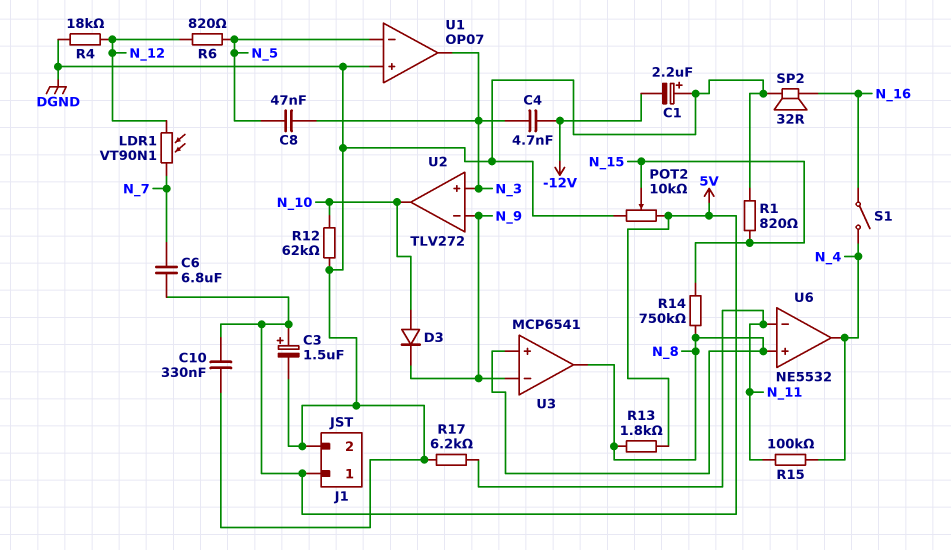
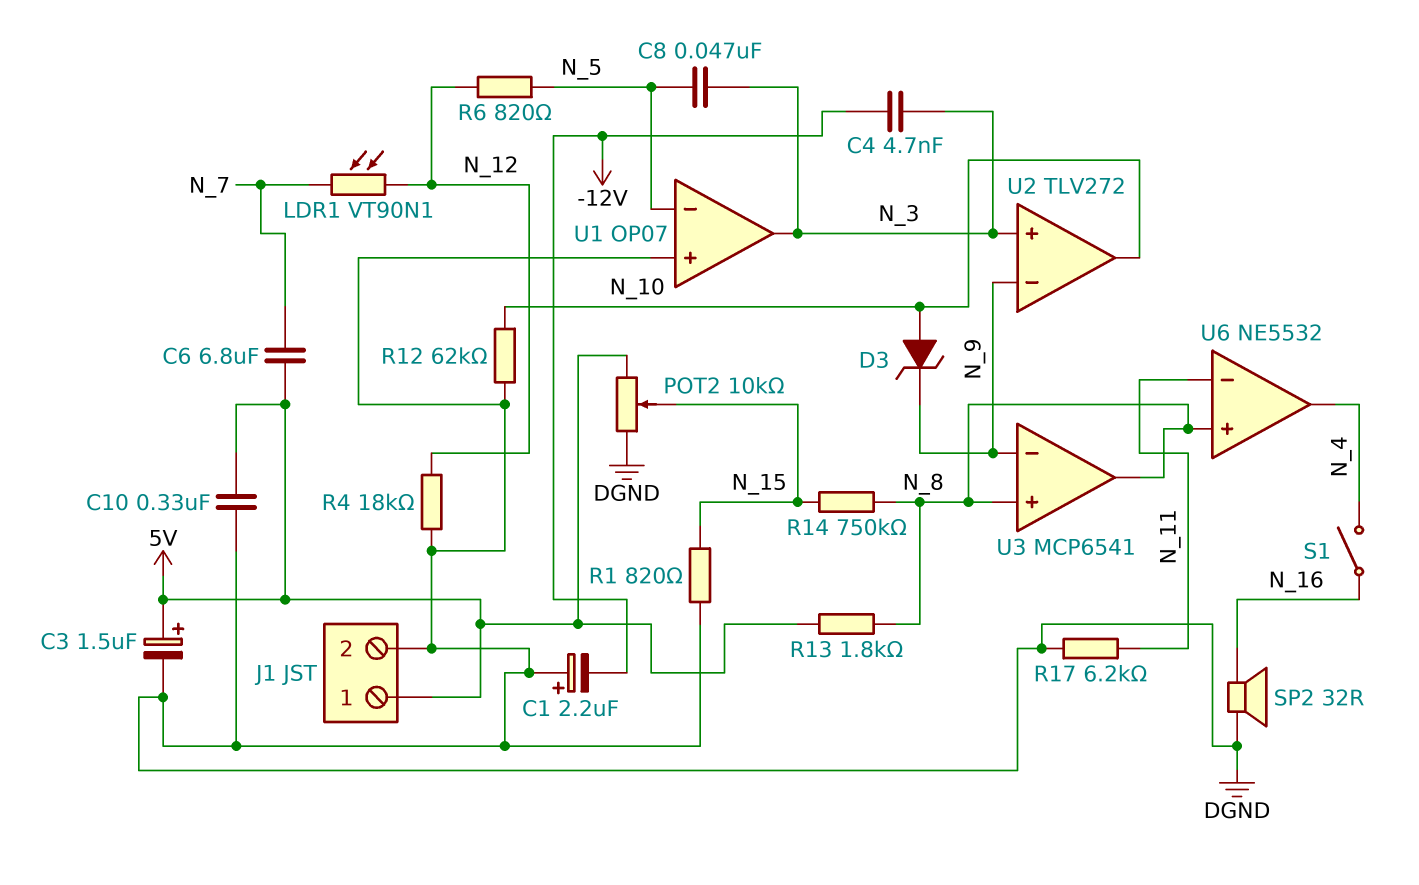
D3: diode (A N_10, K N_9) -> zener (A N_10, K N_9)
R15: 100k (N_4, N_11) -> none

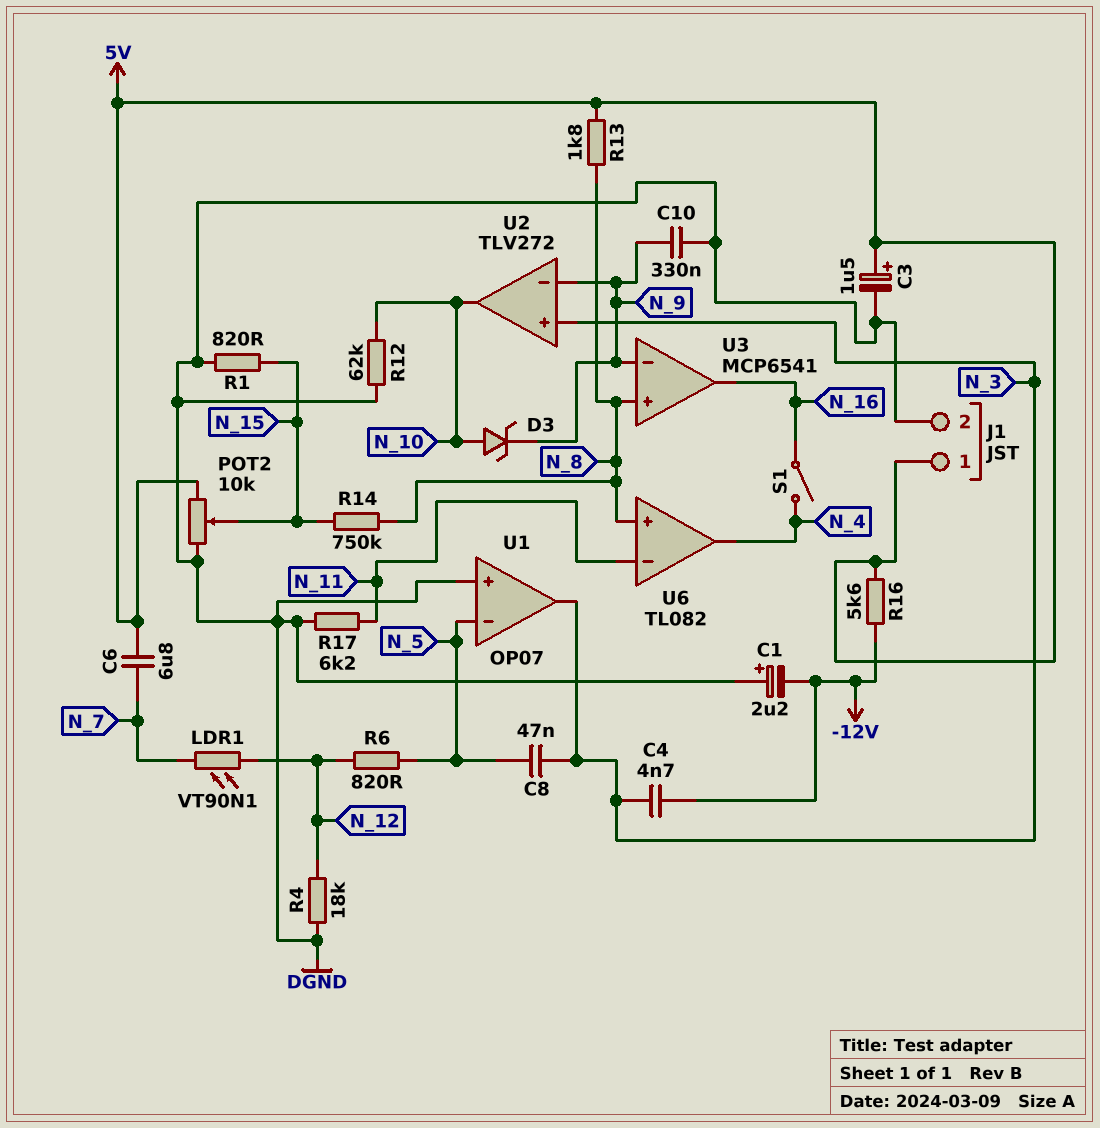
C10: 330nF (5V, DGND) -> 330nF (DGND, N_9)
R16: none -> 5.6k (-12V, 5V)
SP2: speaker 32R (DGND, N_16) -> none
U3 pin out: N_8 -> N_16
U6: NE5532 -> TL082

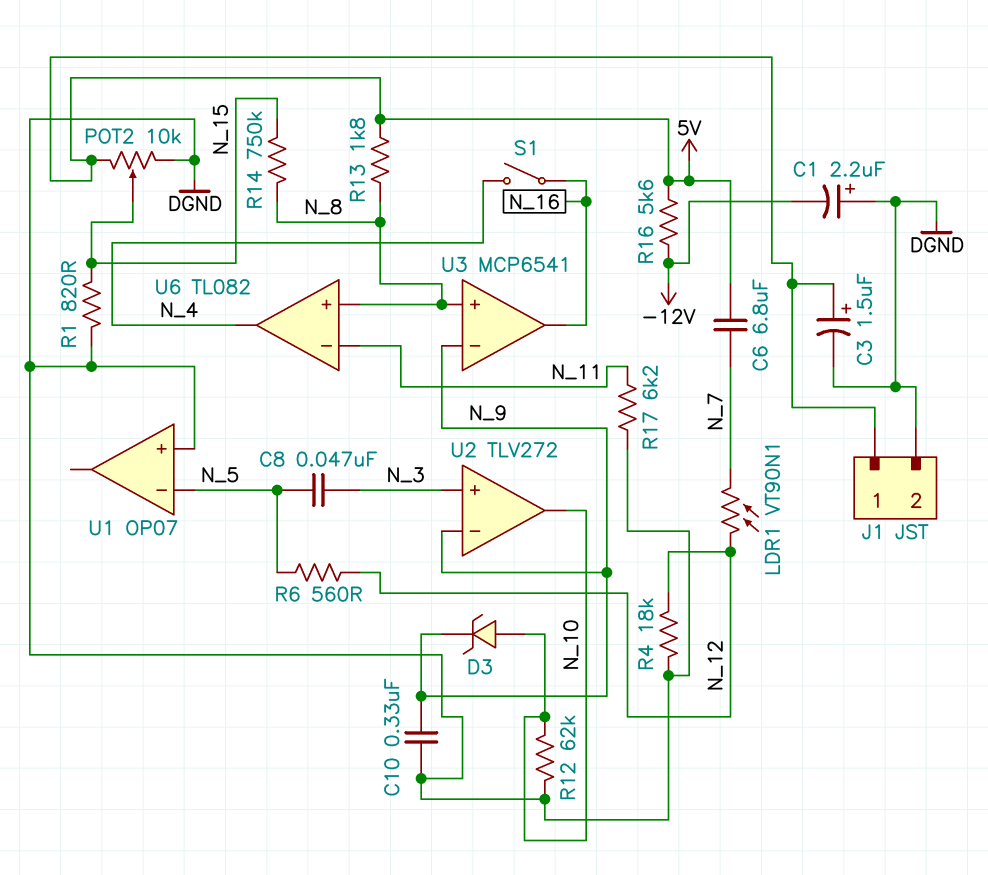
C4: 4.7nF (-12V, N_3) -> none
R6: 820 (N_5, N_12) -> 560 (N_5, N_12)
U1 pin out: N_3 -> none

